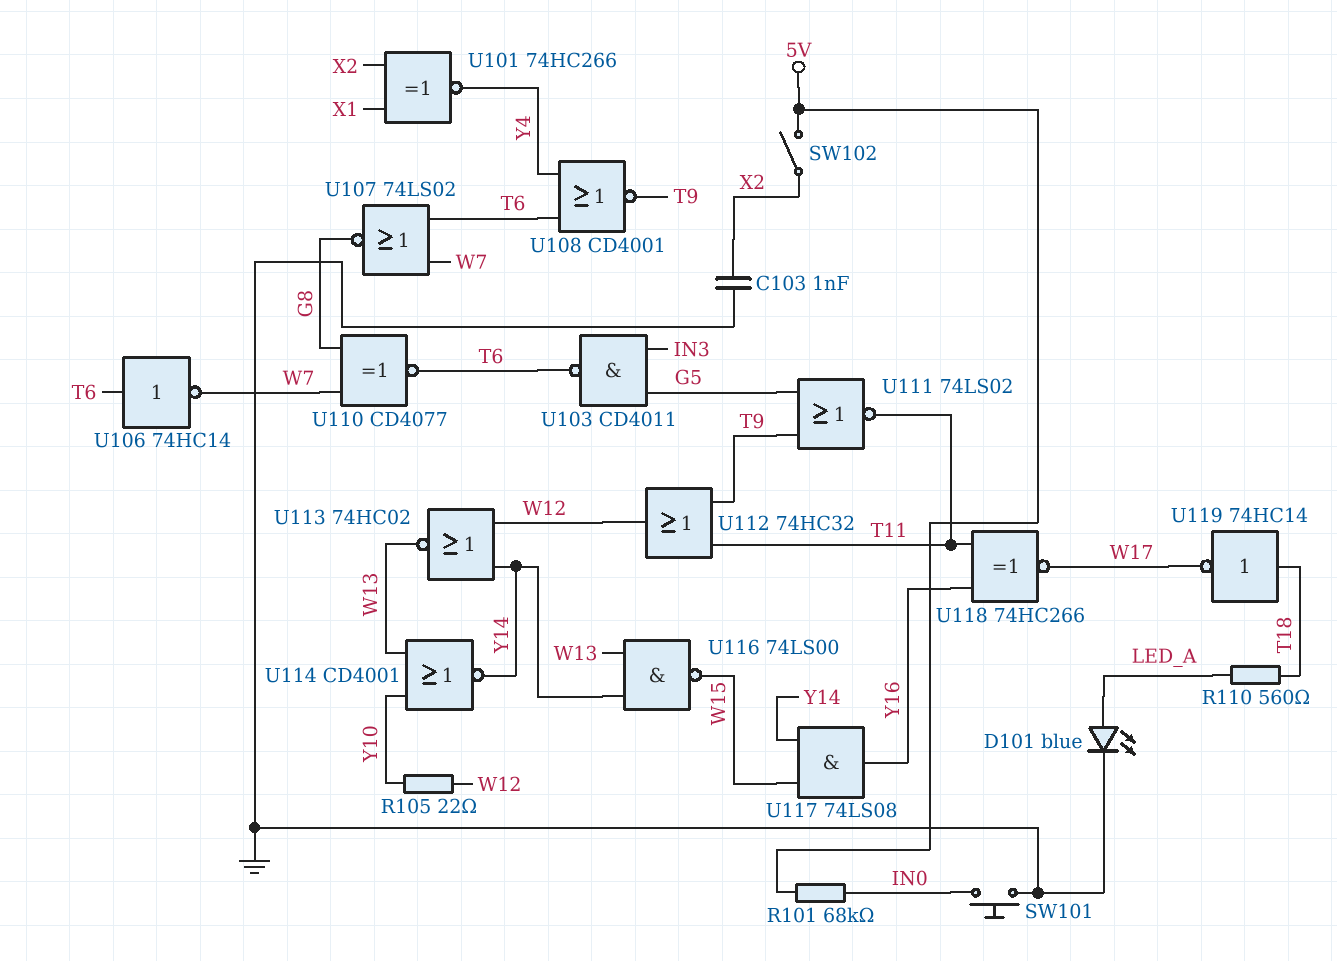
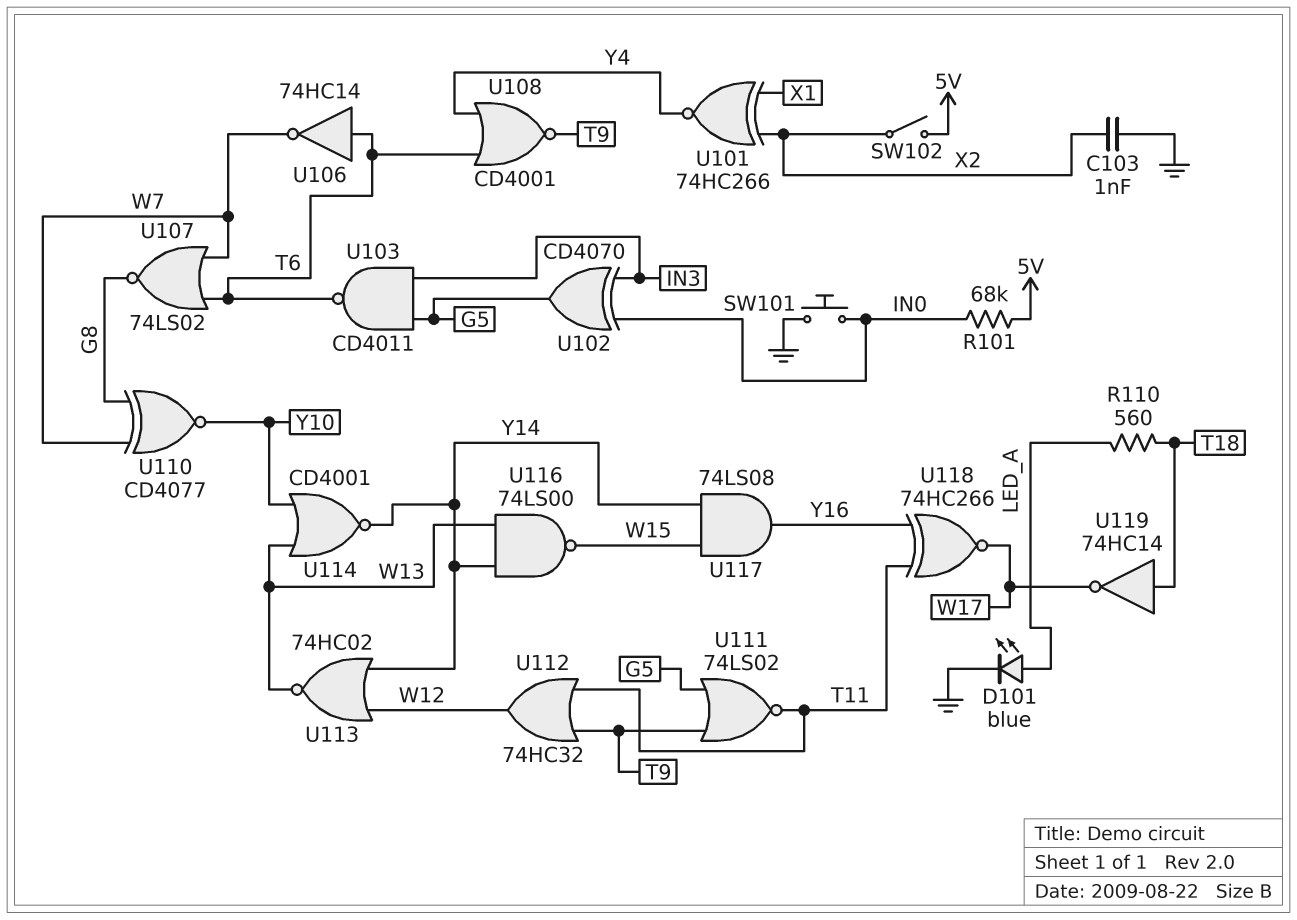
R105: 22 (W12, Y10) -> none
U102: none -> XOR CD4070 (in IN0, in IN3, out G5)
U110: XNOR CD4077 (in G8, in W7, out T6) -> XNOR CD4077 (in G8, in W7, out Y10)

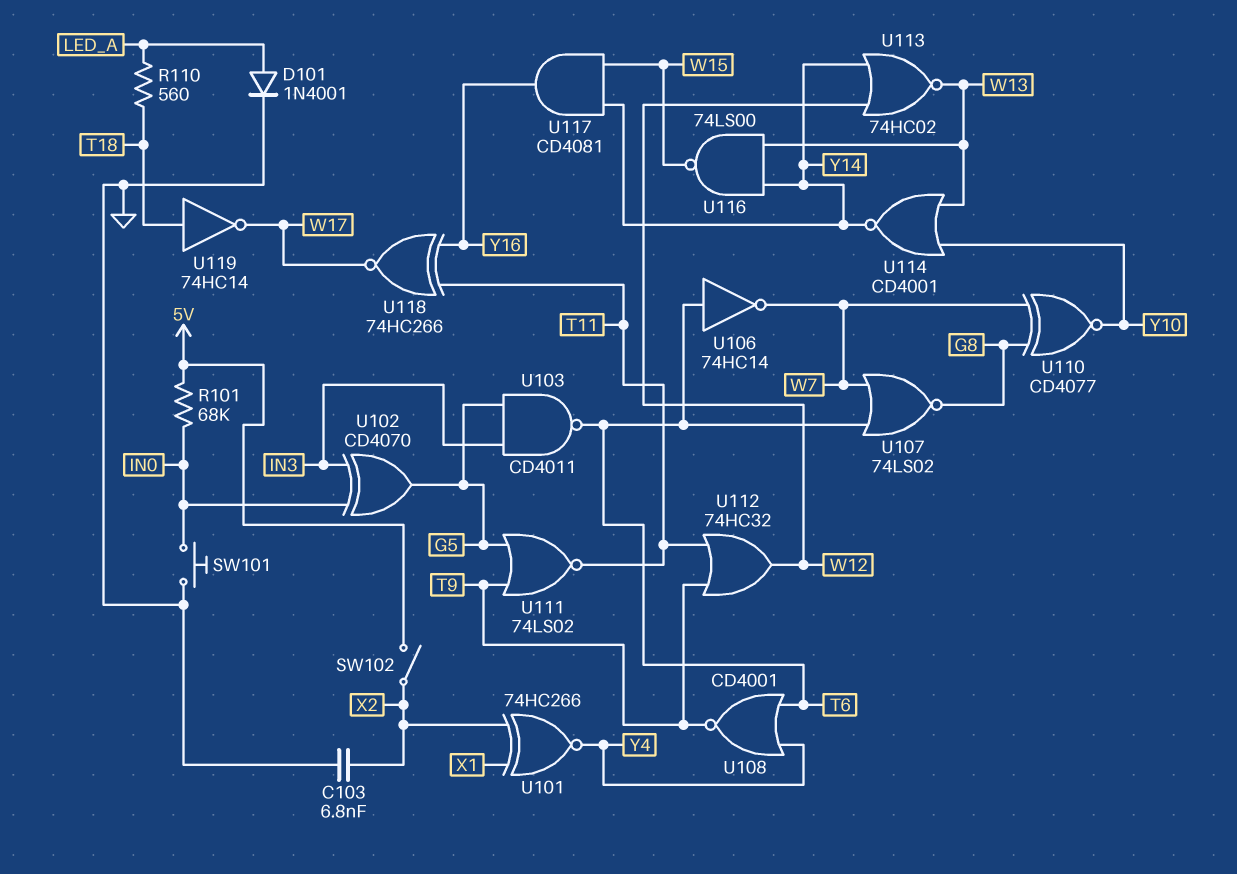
C103: 1nF (GND, X2) -> 6.8nF (GND, X2)
D101: LED blue (A LED_A, K GND) -> diode 1N4001 (A LED_A, K GND)
U117: AND 74LS08 (in W15, in Y14, out Y16) -> AND CD4081 (in W15, in Y14, out Y16)

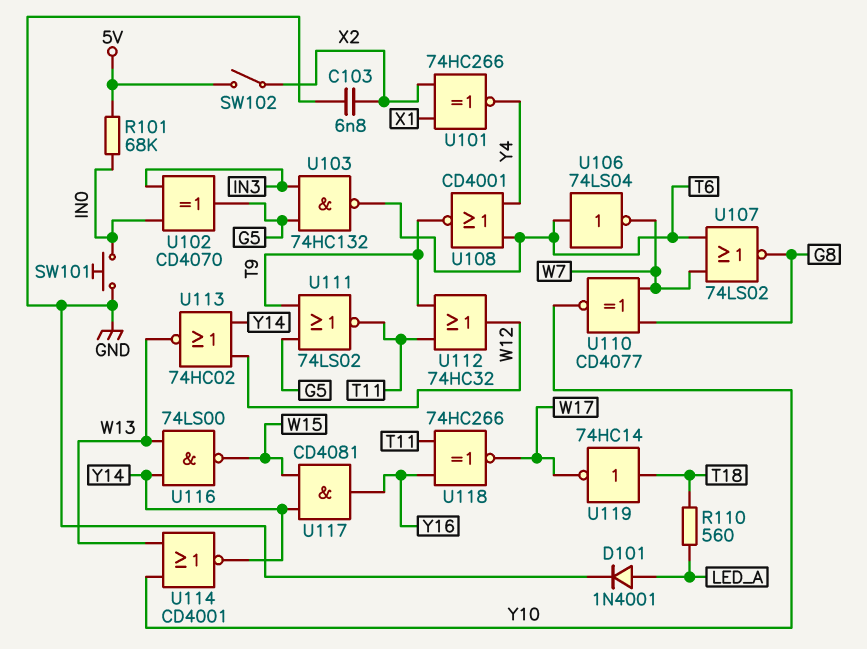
U103: NAND CD4011 (in G5, in IN3, out T6) -> NAND 74HC132 (in G5, in IN3, out T6)
U106: NOT 74HC14 (in T6, out W7) -> NOT 74LS04 (in T6, out W7)

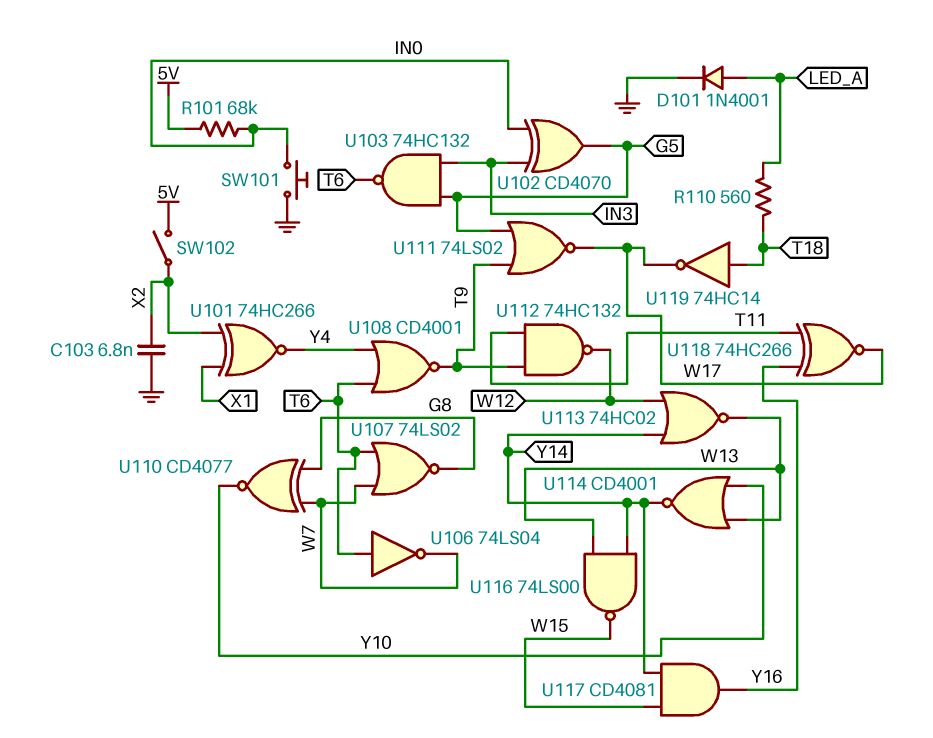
U111: NOR 74LS02 (in G5, in T9, out T11) -> NOR 74LS02 (in G5, in T9, out W17)
U112: OR 74HC32 (in T9, in T11, out W12) -> NAND 74HC132 (in T9, in T11, out W12)

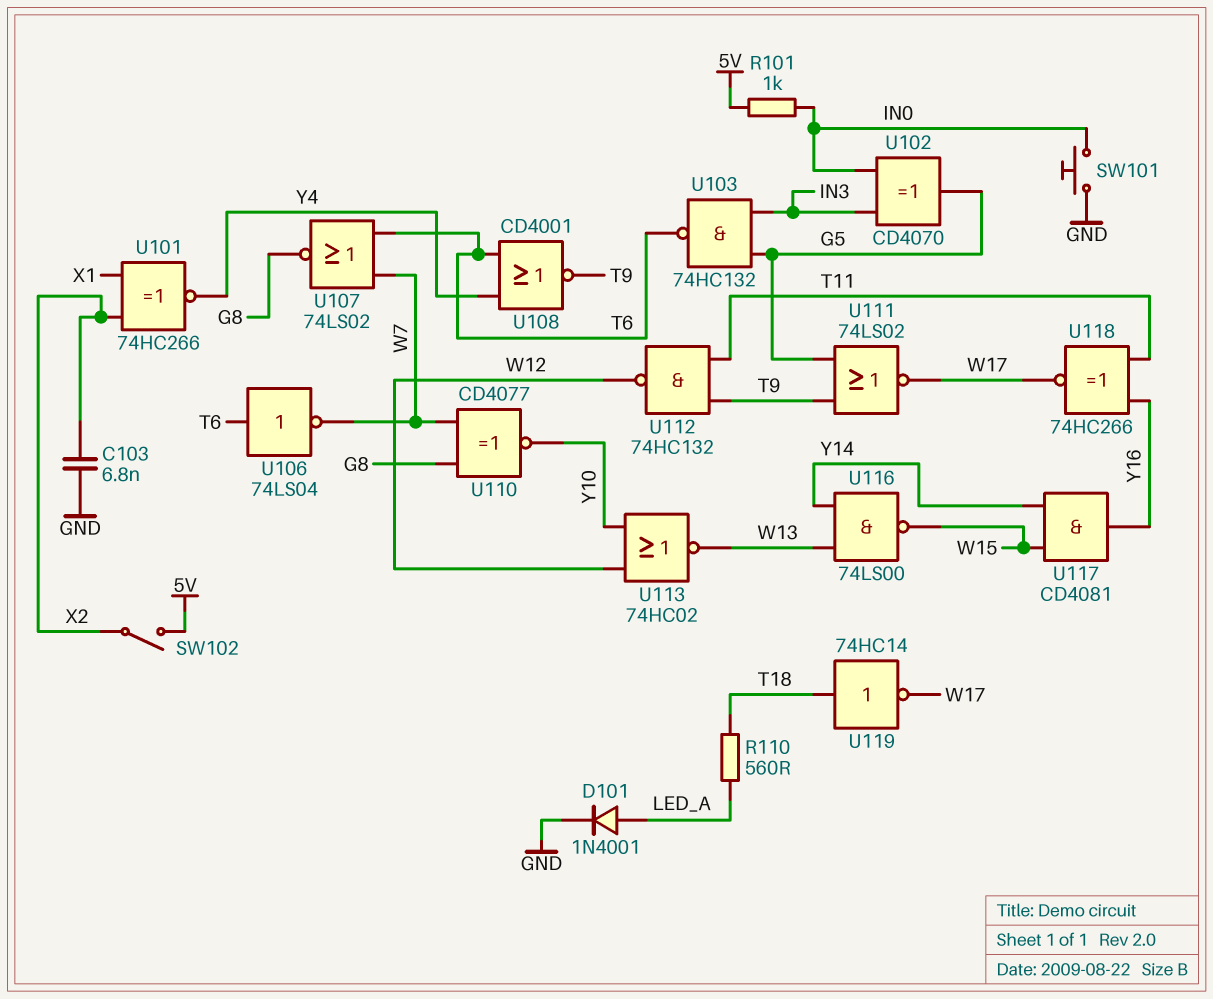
R101: 68k (5V, IN0) -> 1k (5V, IN0)
U113: NOR 74HC02 (in W12, in Y14, out W13) -> NOR 74HC02 (in W12, in Y10, out W13)
U114: NOR CD4001 (in W13, in Y10, out Y14) -> none

